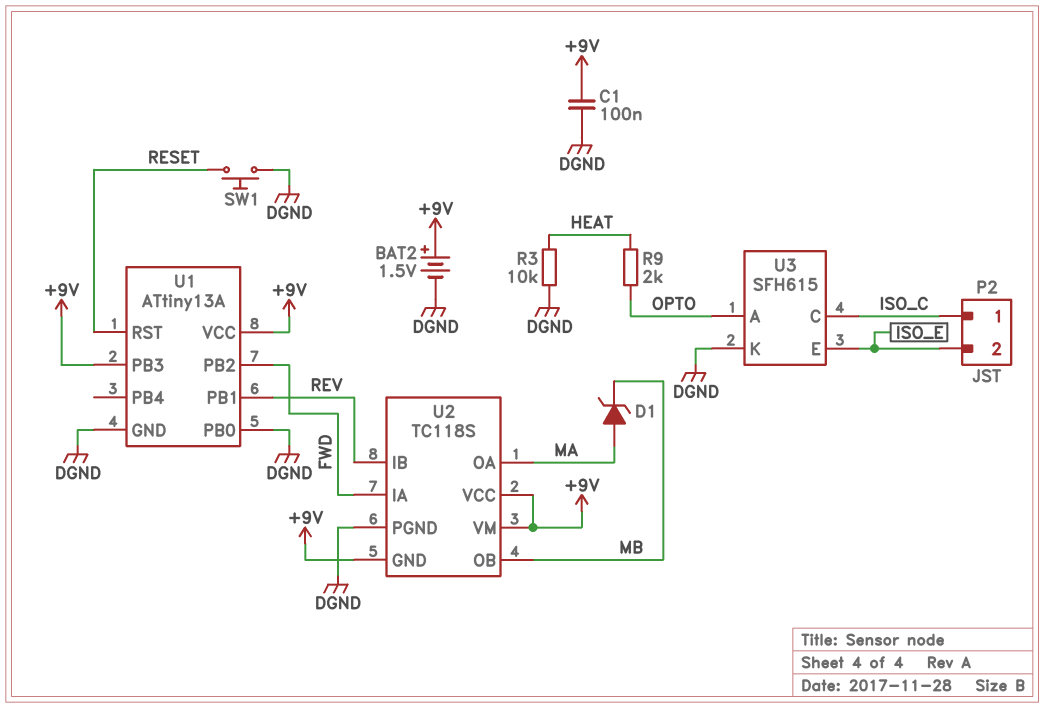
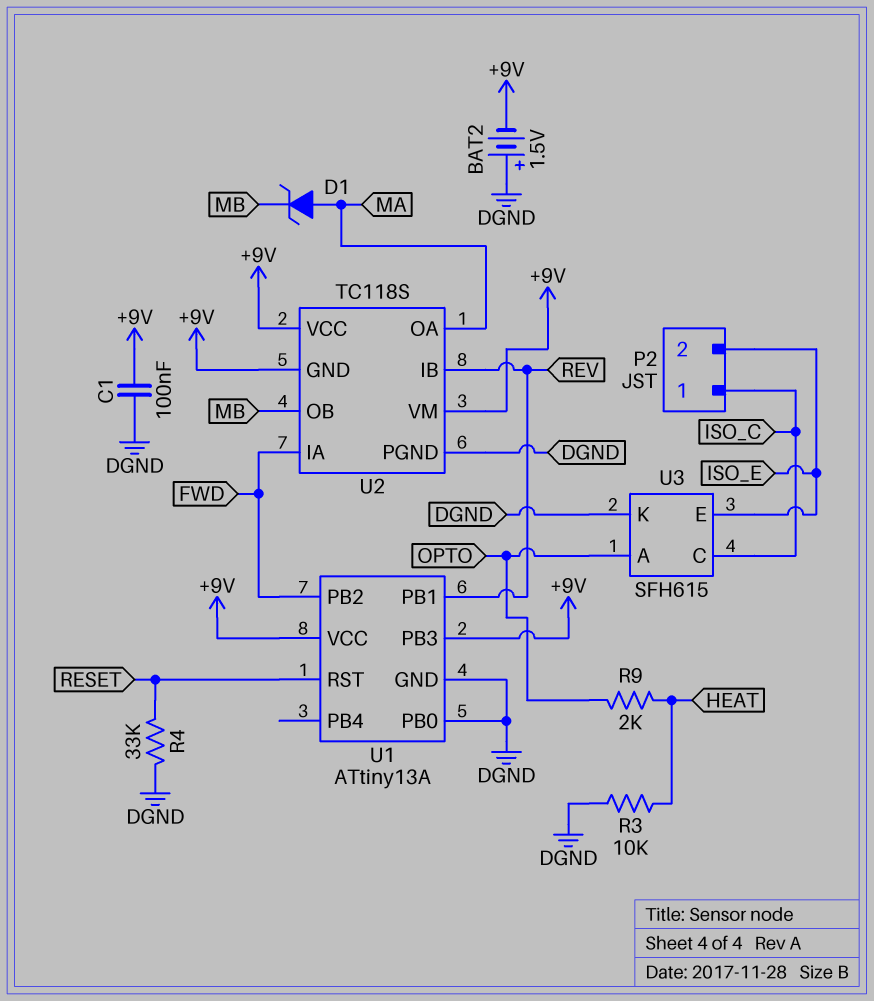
BAT2: 1.5V (plus +9V, minus DGND) -> 1.5V (plus DGND, minus +9V)
R4: none -> 33k (DGND, RESET)
SW1: button (DGND, RESET) -> none

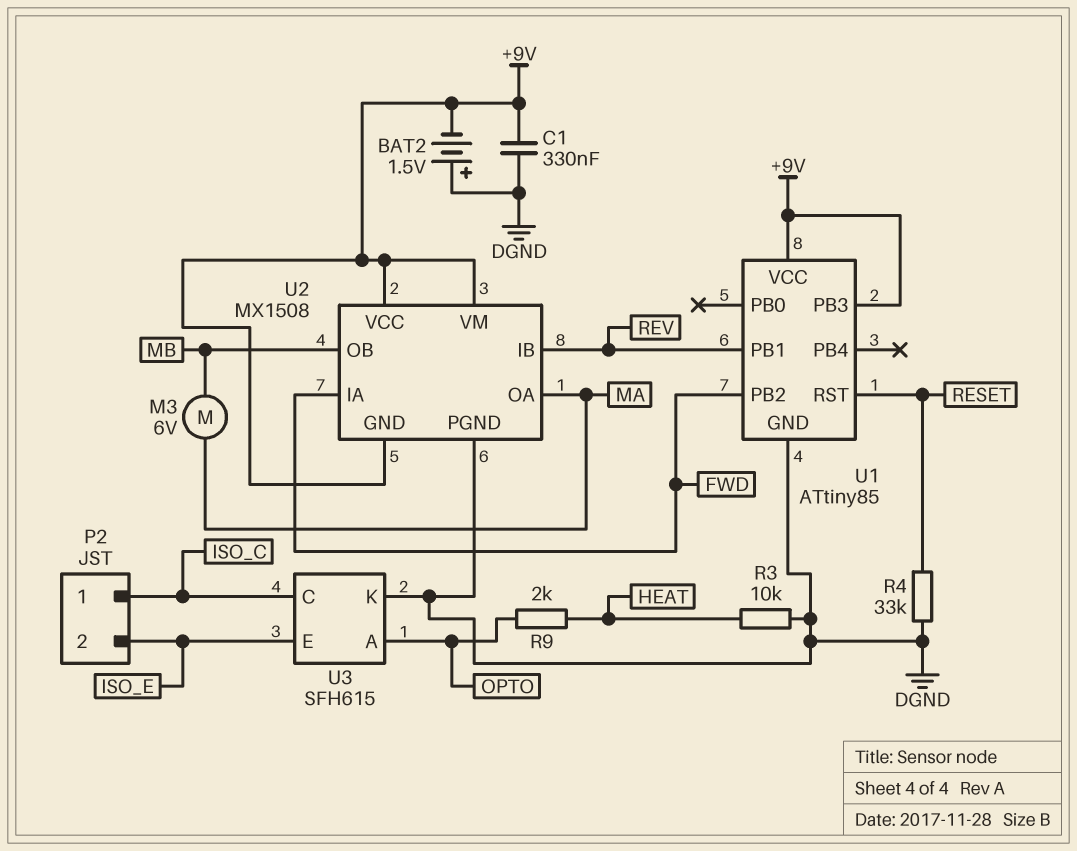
C1: 100nF (+9V, DGND) -> 330nF (+9V, DGND)
D1: zener (A MA, K MB) -> none
M3: none -> motor 6V (MA, MB)
U1: ATtiny13A -> ATtiny85
U1 pin PB0: DGND -> none
U2: TC118S -> MX1508

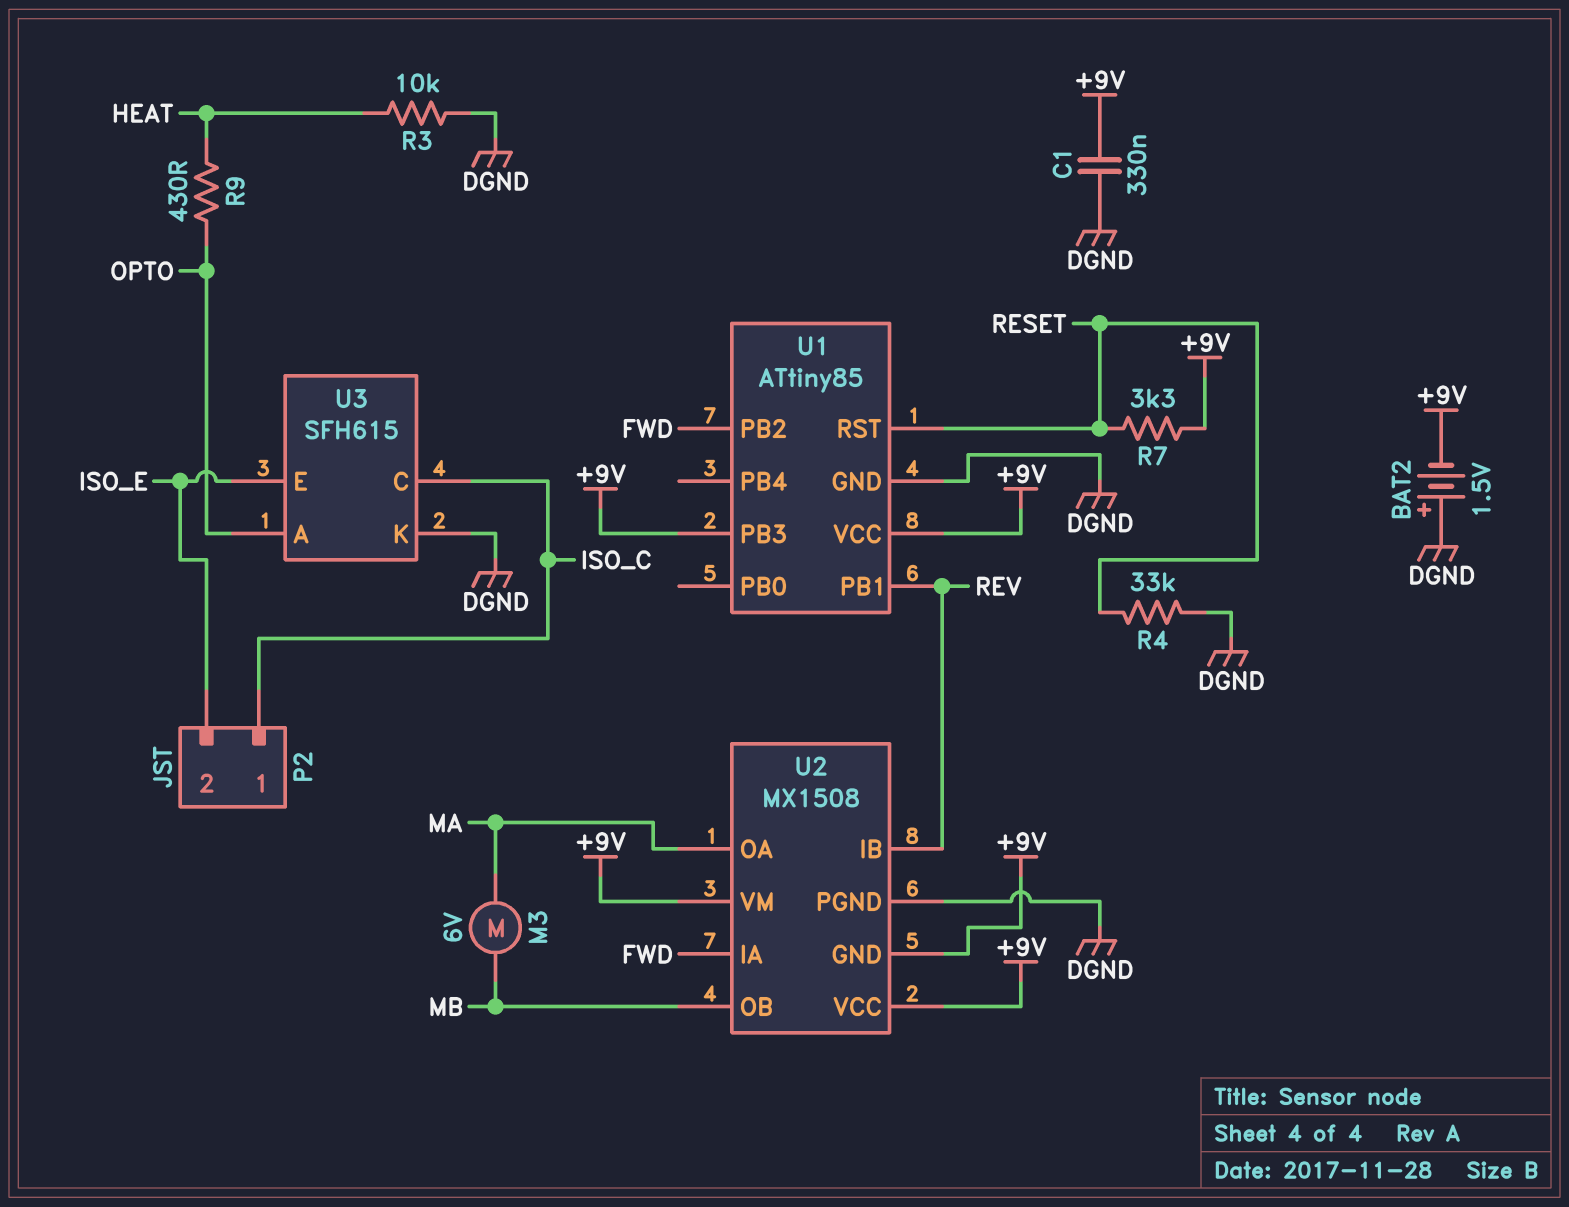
R7: none -> 3.3k (+9V, RESET)
R9: 2k (HEAT, OPTO) -> 430 (HEAT, OPTO)

